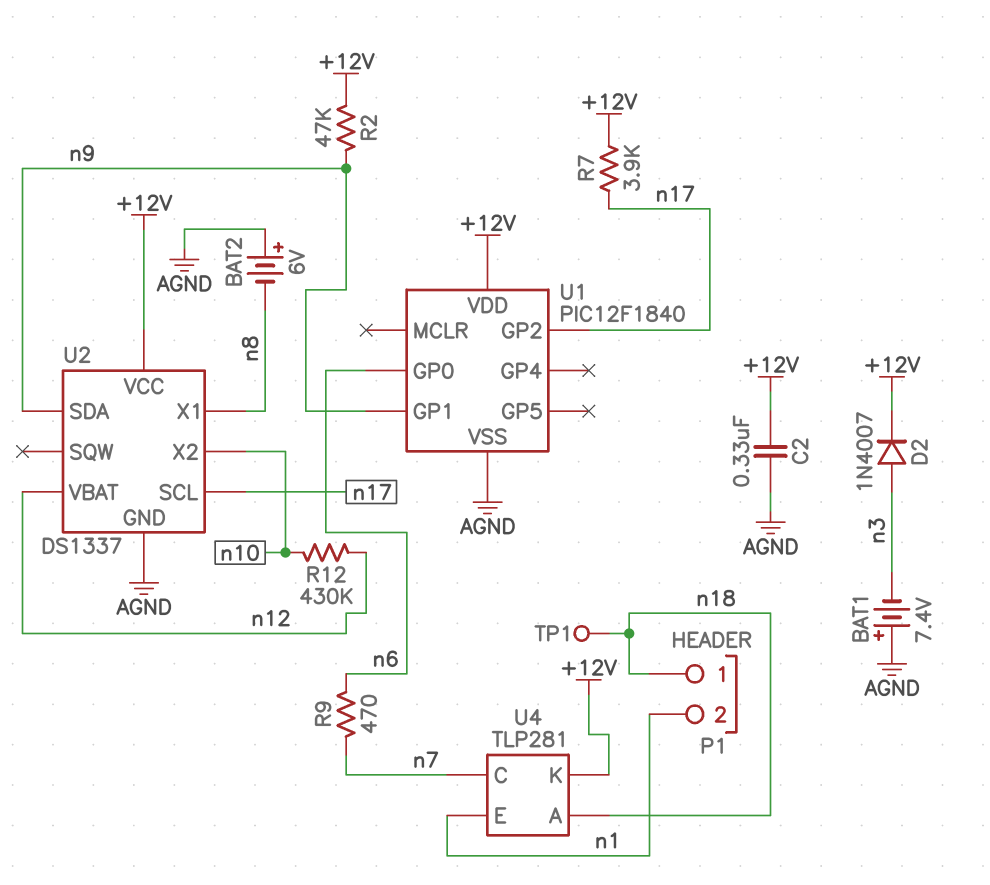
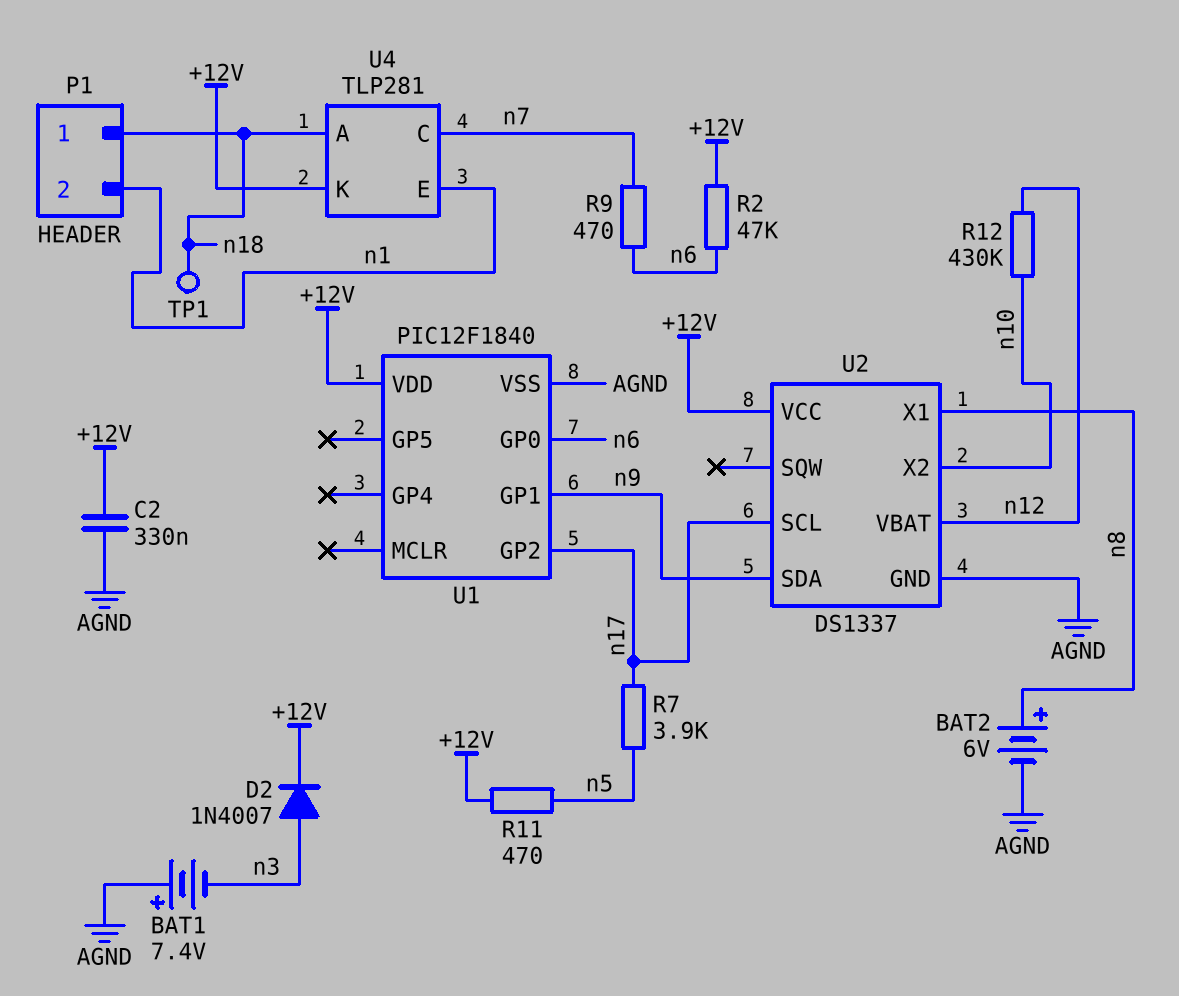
BAT2: 6V (plus AGND, minus n8) -> 6V (plus n8, minus AGND)
R2: 47k (+12V, n9) -> 47k (+12V, n6)
R7: 3.9k (+12V, n17) -> 3.9k (n5, n17)
R11: none -> 470 (+12V, n5)

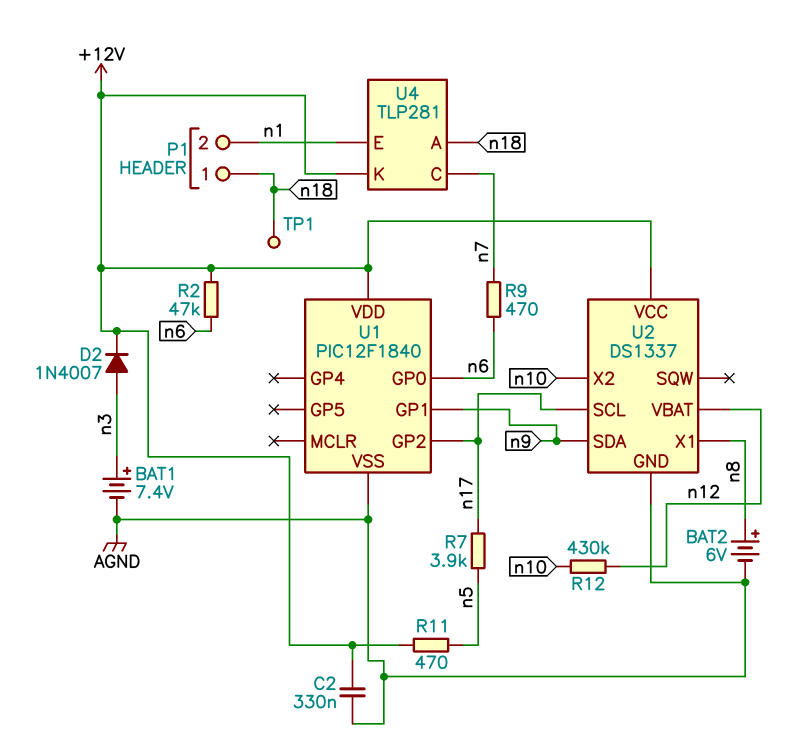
BAT1: 7.4V (plus AGND, minus n3) -> 7.4V (plus n3, minus AGND)

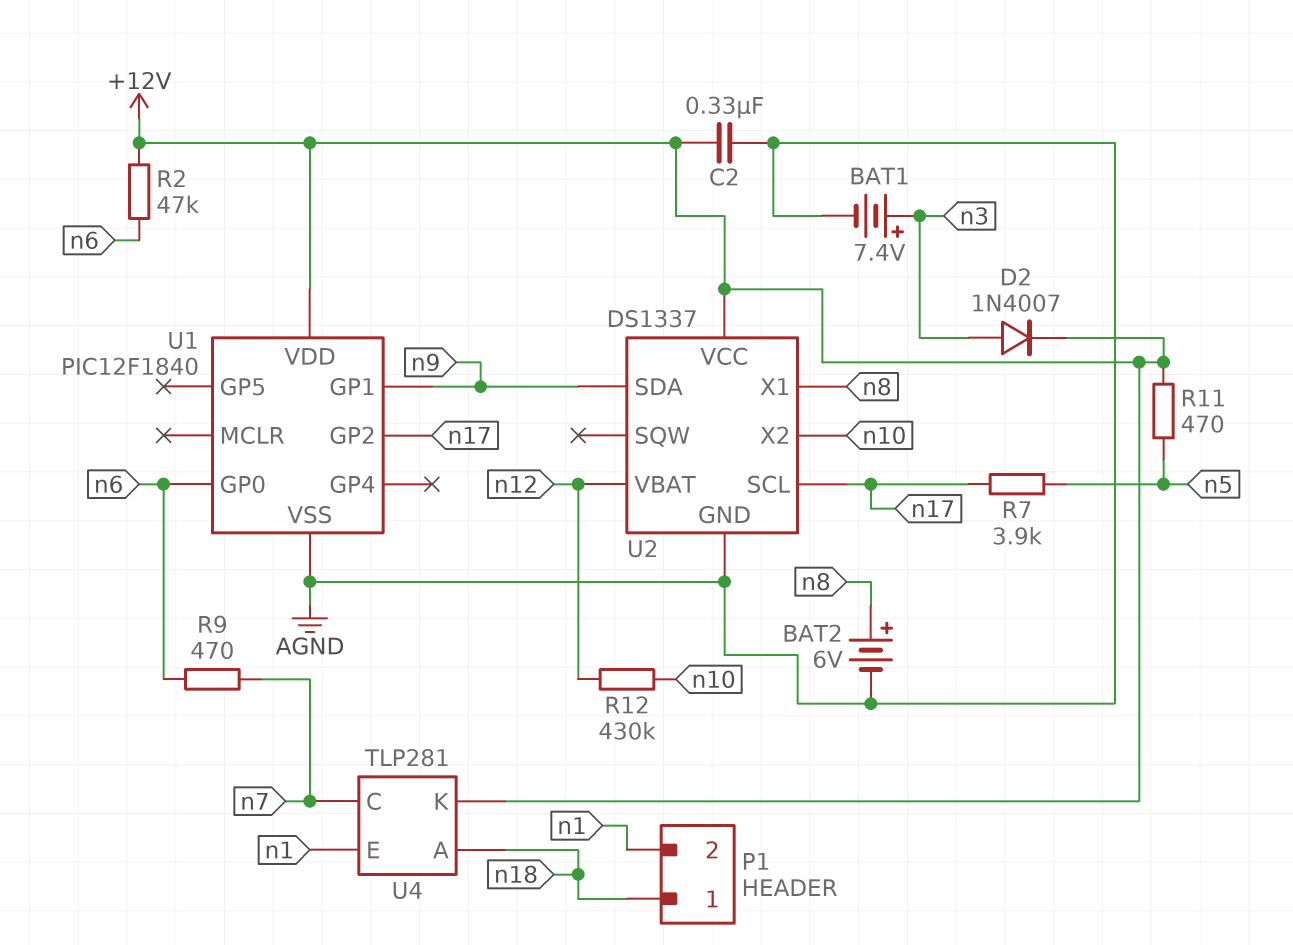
TP1: test point (n18) -> none

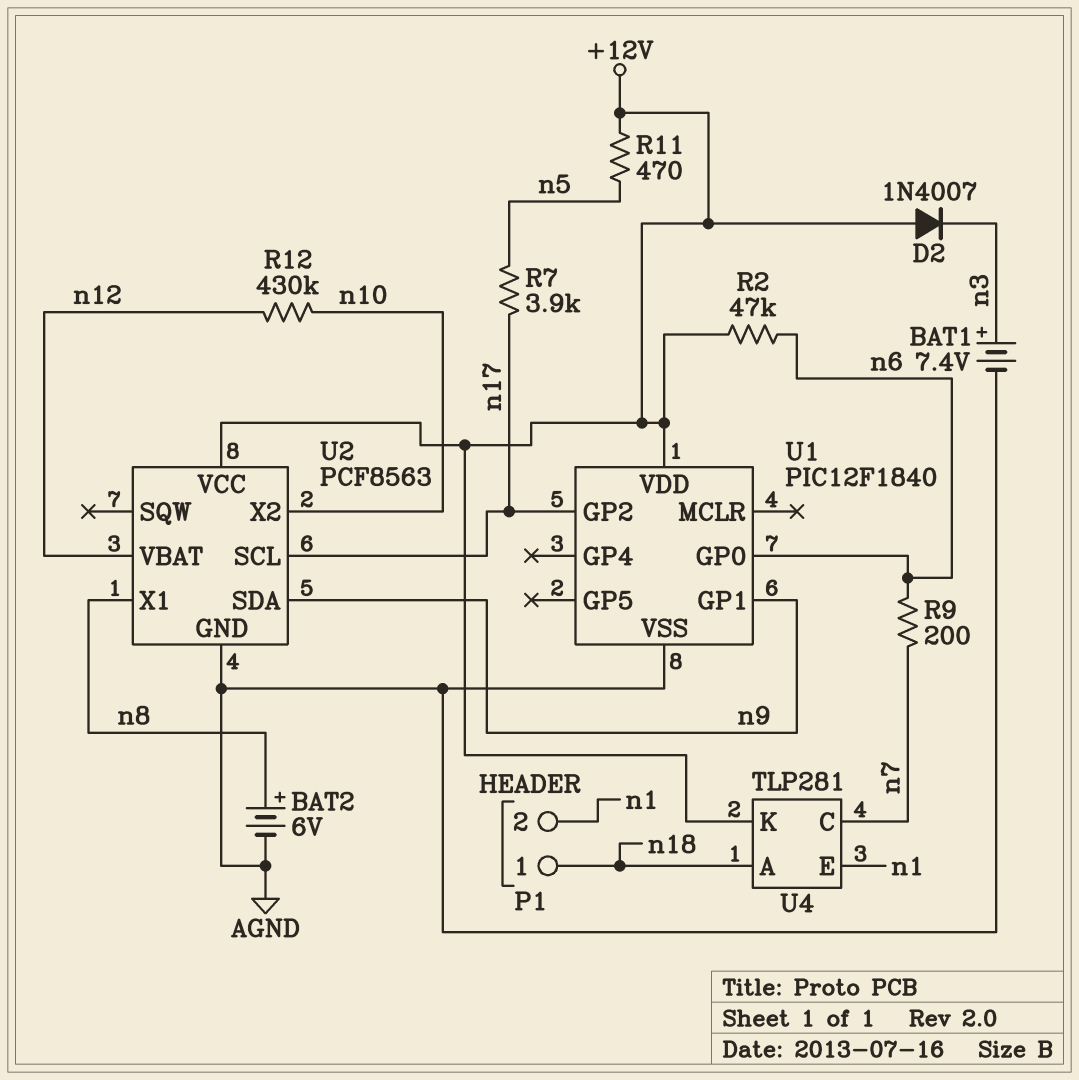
C2: 330nF (+12V, AGND) -> none
D2: diode 1N4007 (A n3, K +12V) -> diode 1N4007 (A +12V, K n3)
R9: 470 (n6, n7) -> 200 (n6, n7)
U2: DS1337 -> PCF8563

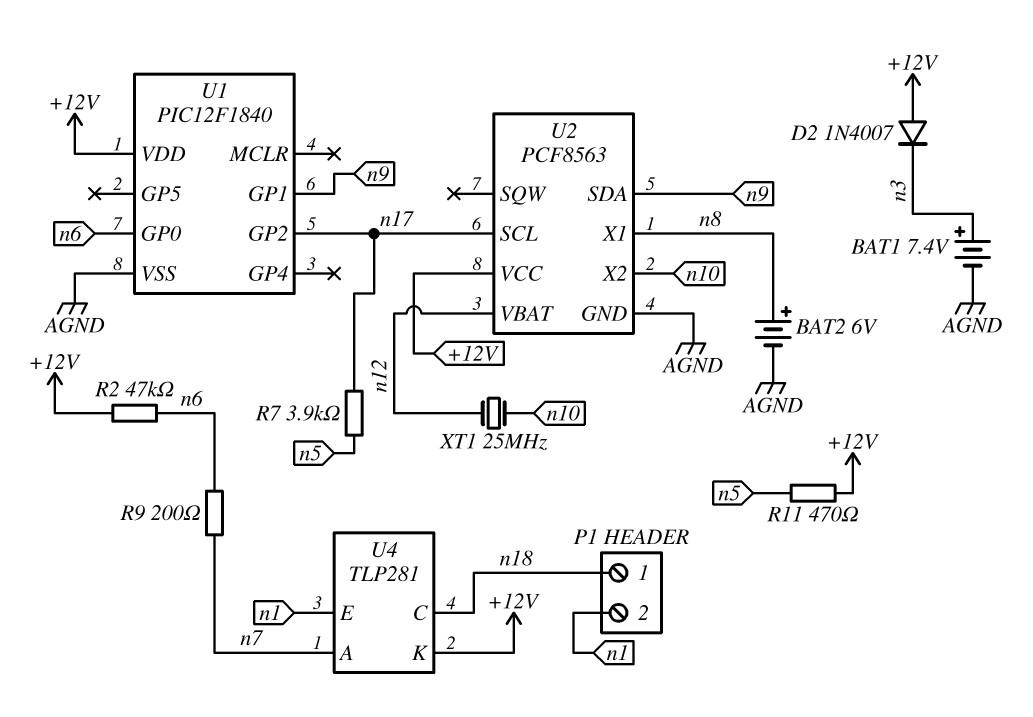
R12: 430k (n10, n12) -> none
U4 pin A: n18 -> n7
U4 pin C: n7 -> n18
XT1: none -> 25MHz (n10, n12)

